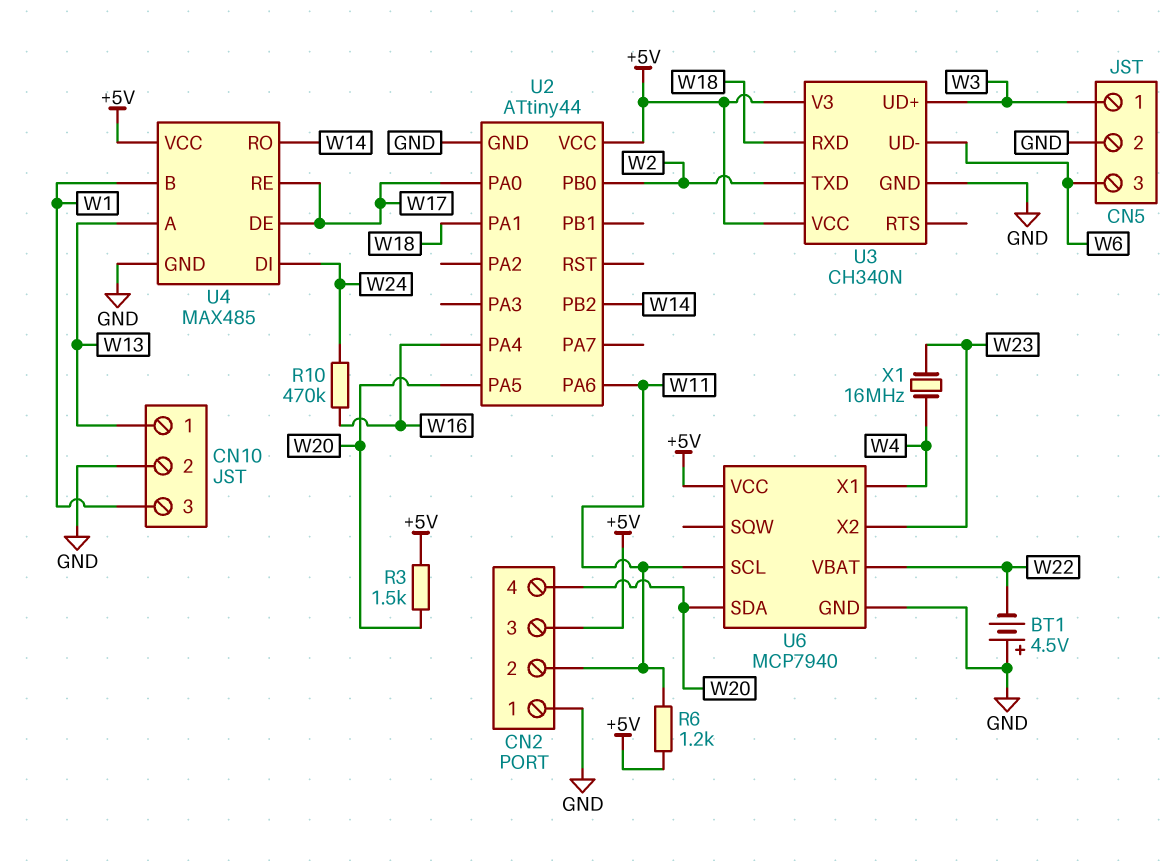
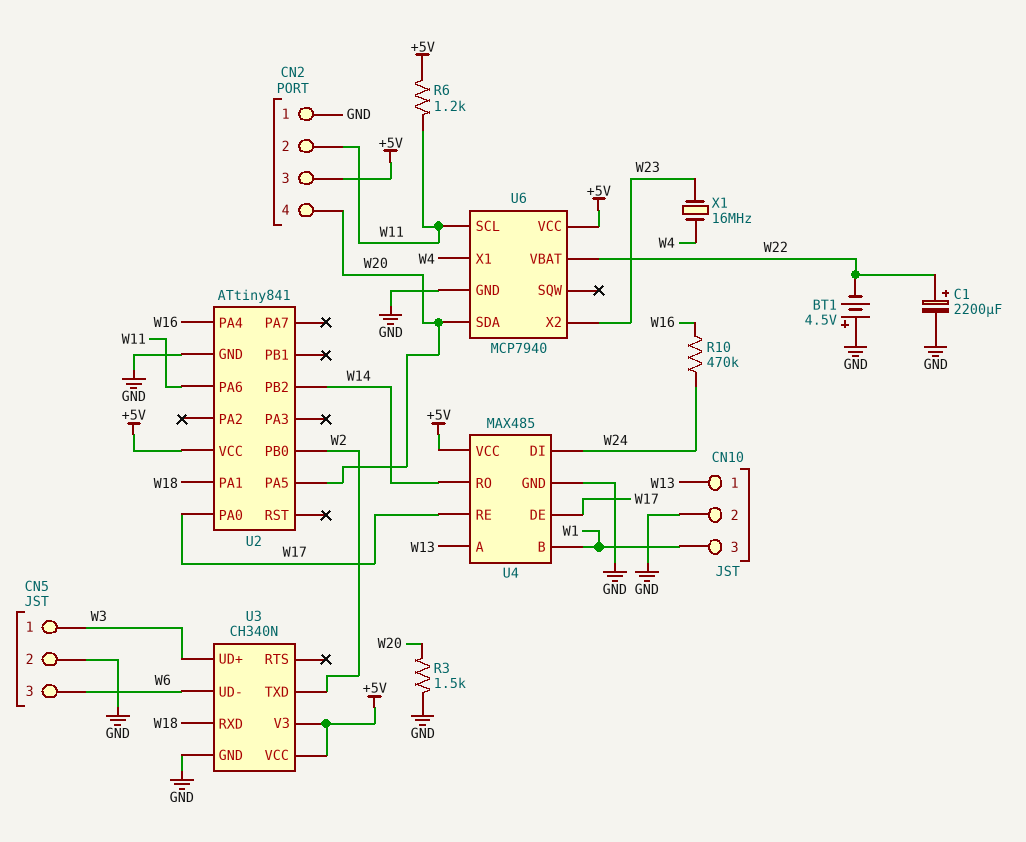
C1: none -> 2200uF (plus W22, minus GND)
R3: 1.5k (+5V, W20) -> 1.5k (GND, W20)
U2: ATtiny44 -> ATtiny841

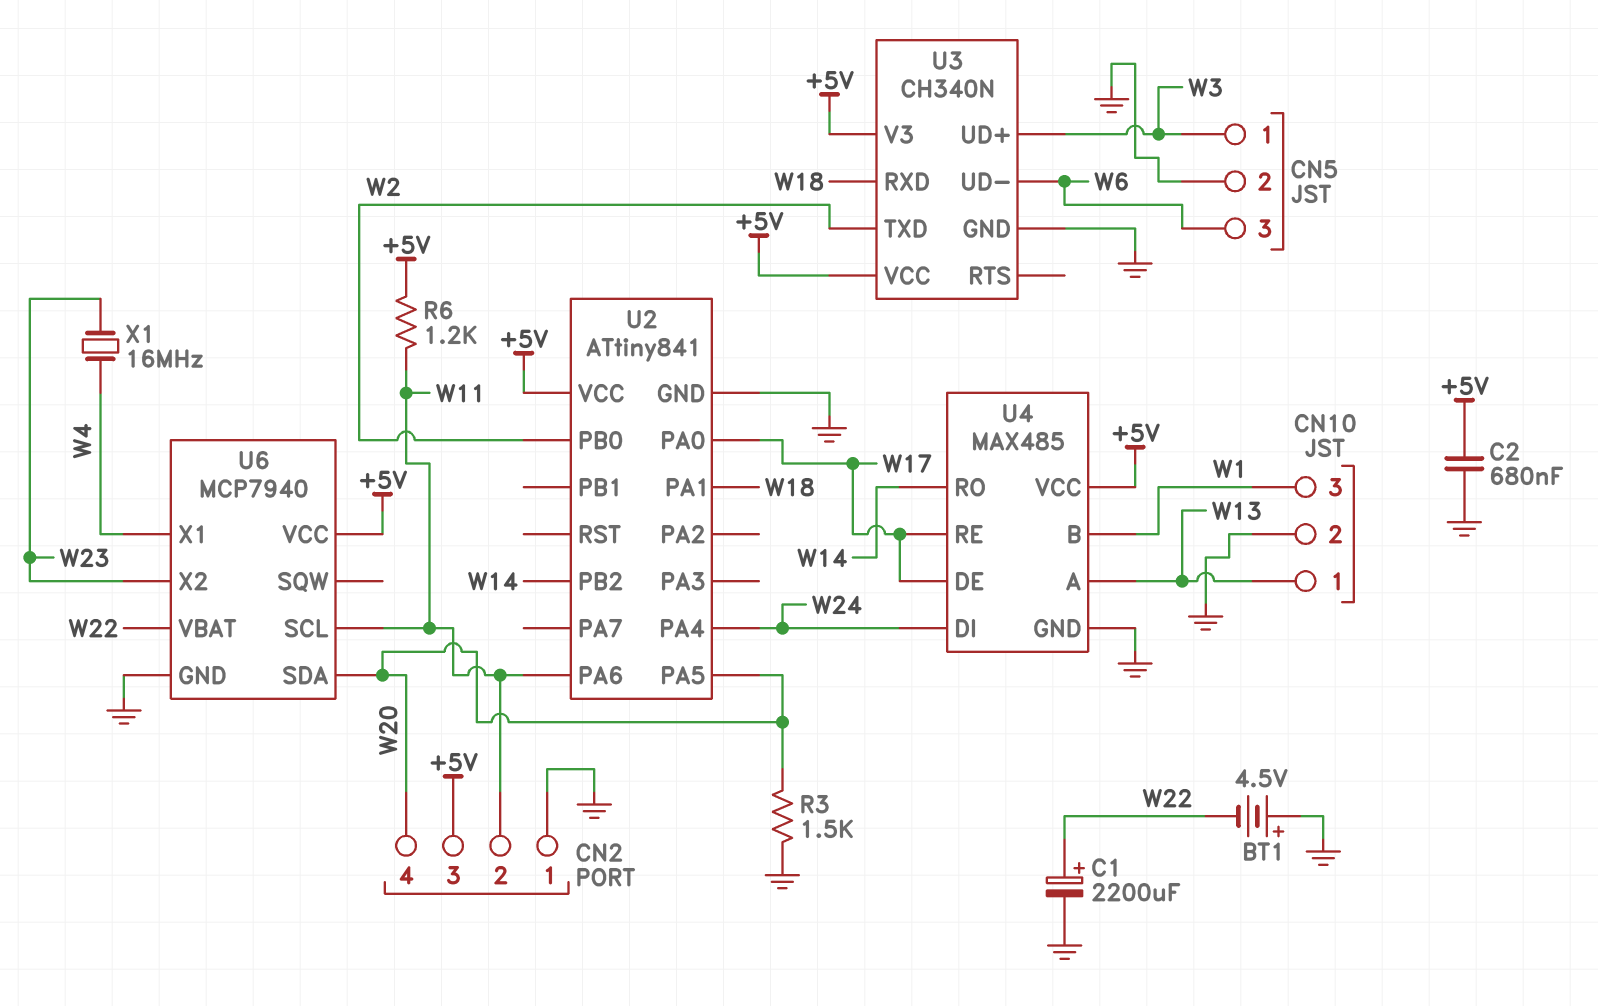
C2: none -> 680nF (+5V, GND)
R10: 470k (W16, W24) -> none
U2 pin PA4: W16 -> W24

